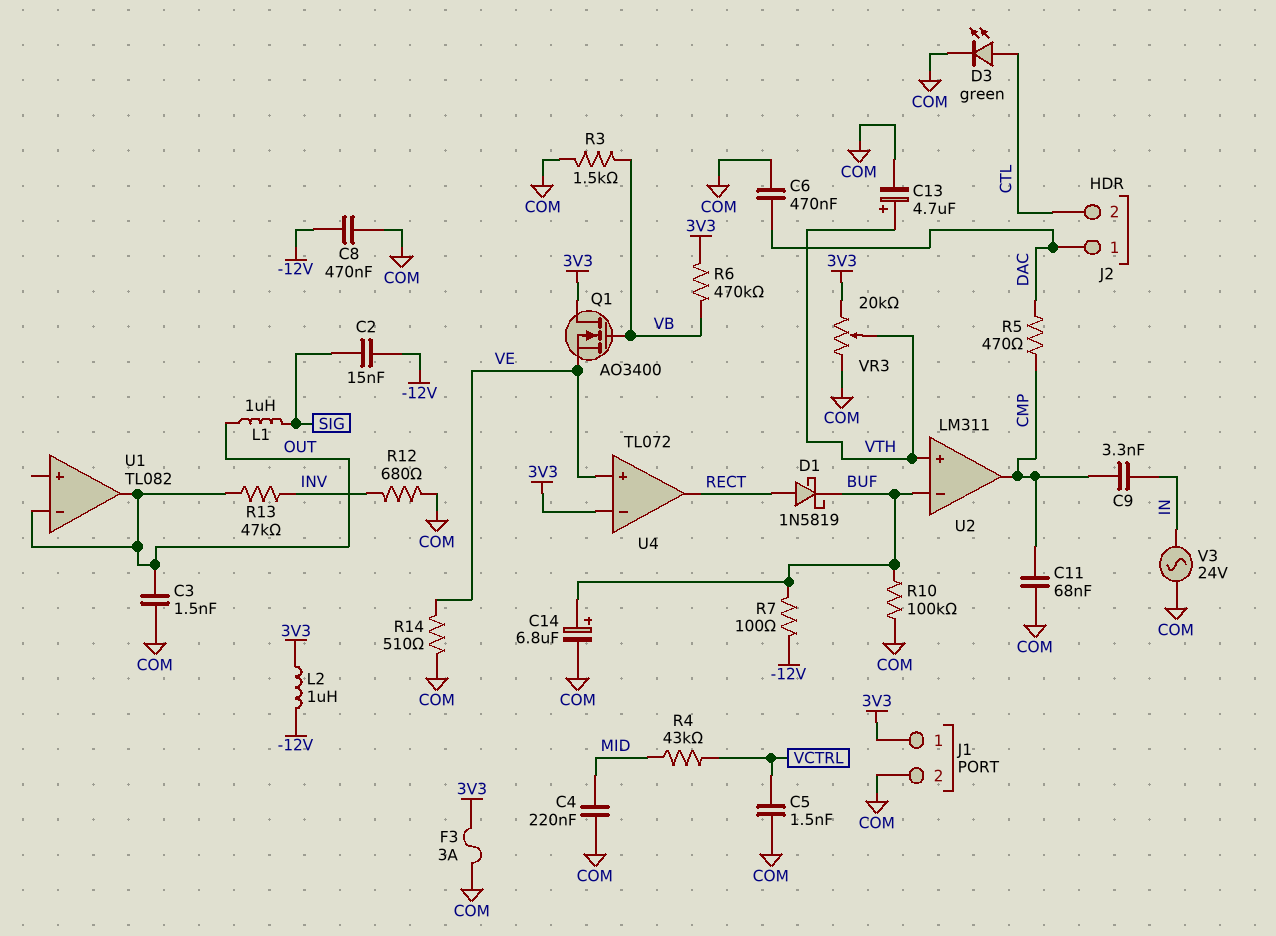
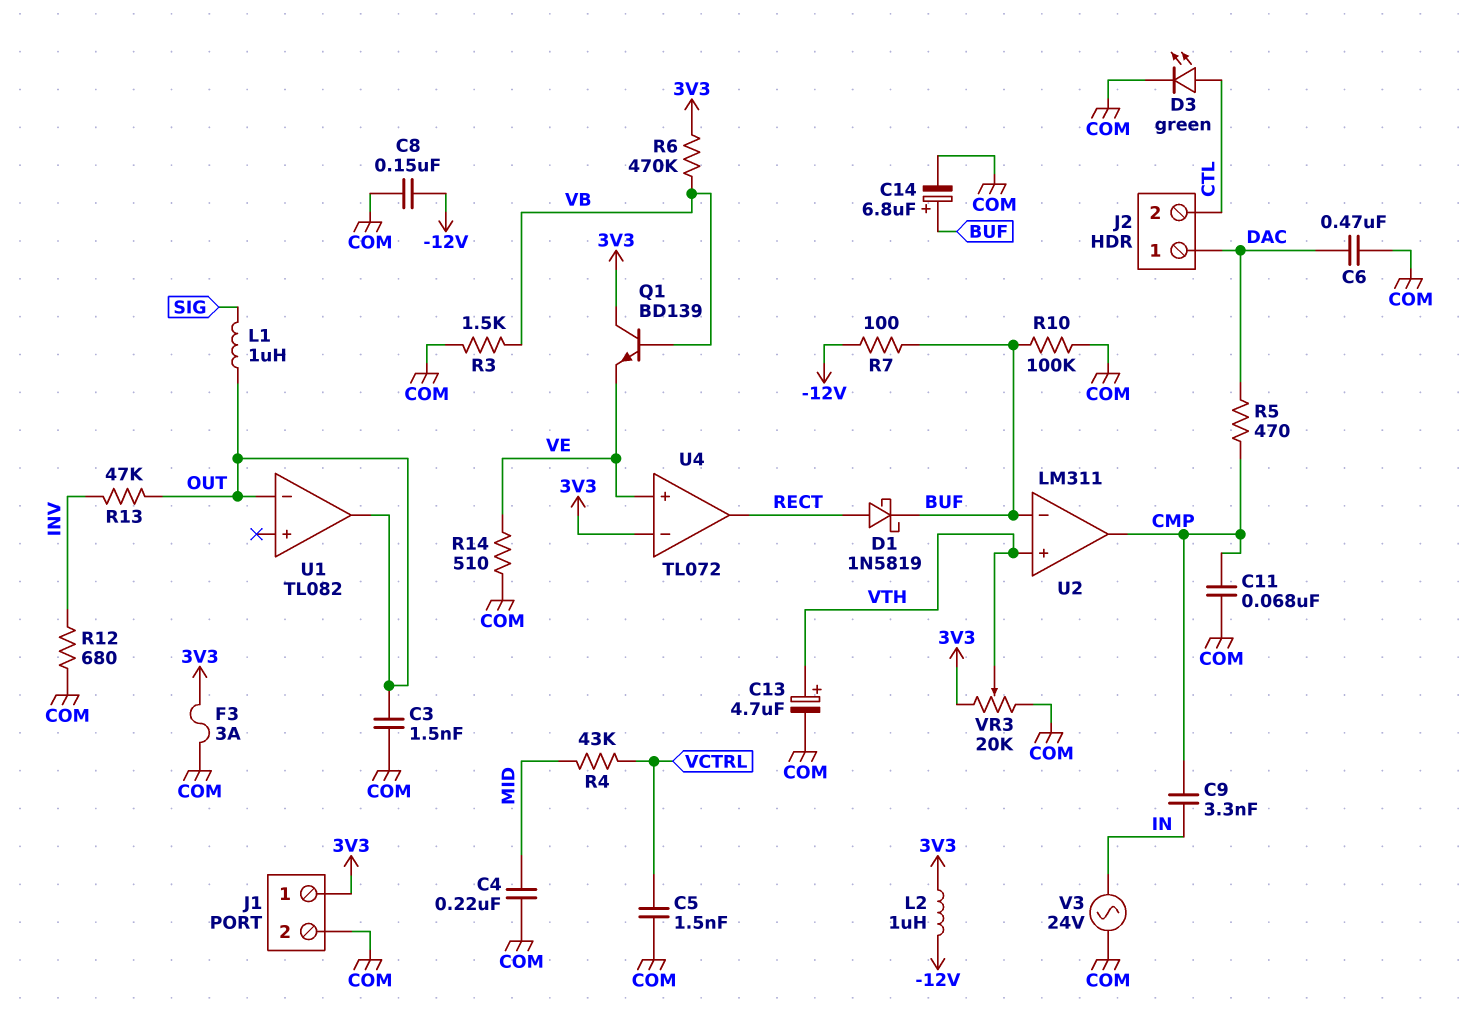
C2: 15nF (-12V, SIG) -> none
C8: 470nF (-12V, COM) -> 150nF (-12V, COM)
Q1: NMOS AO3400 (G VB, D 3V3, S VE) -> NPN BD139 (B VB, C 3V3, E VE)

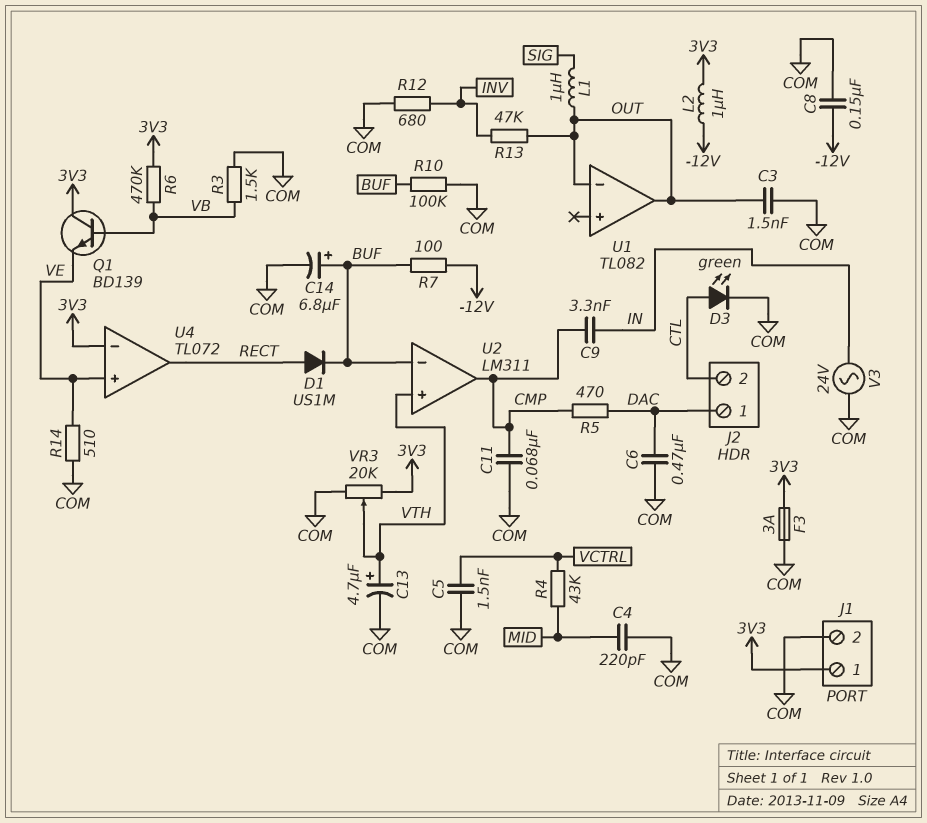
C4: 220nF (COM, MID) -> 220pF (COM, MID)
D1: schottky 1N5819 (A RECT, K BUF) -> diode US1M (A RECT, K BUF)

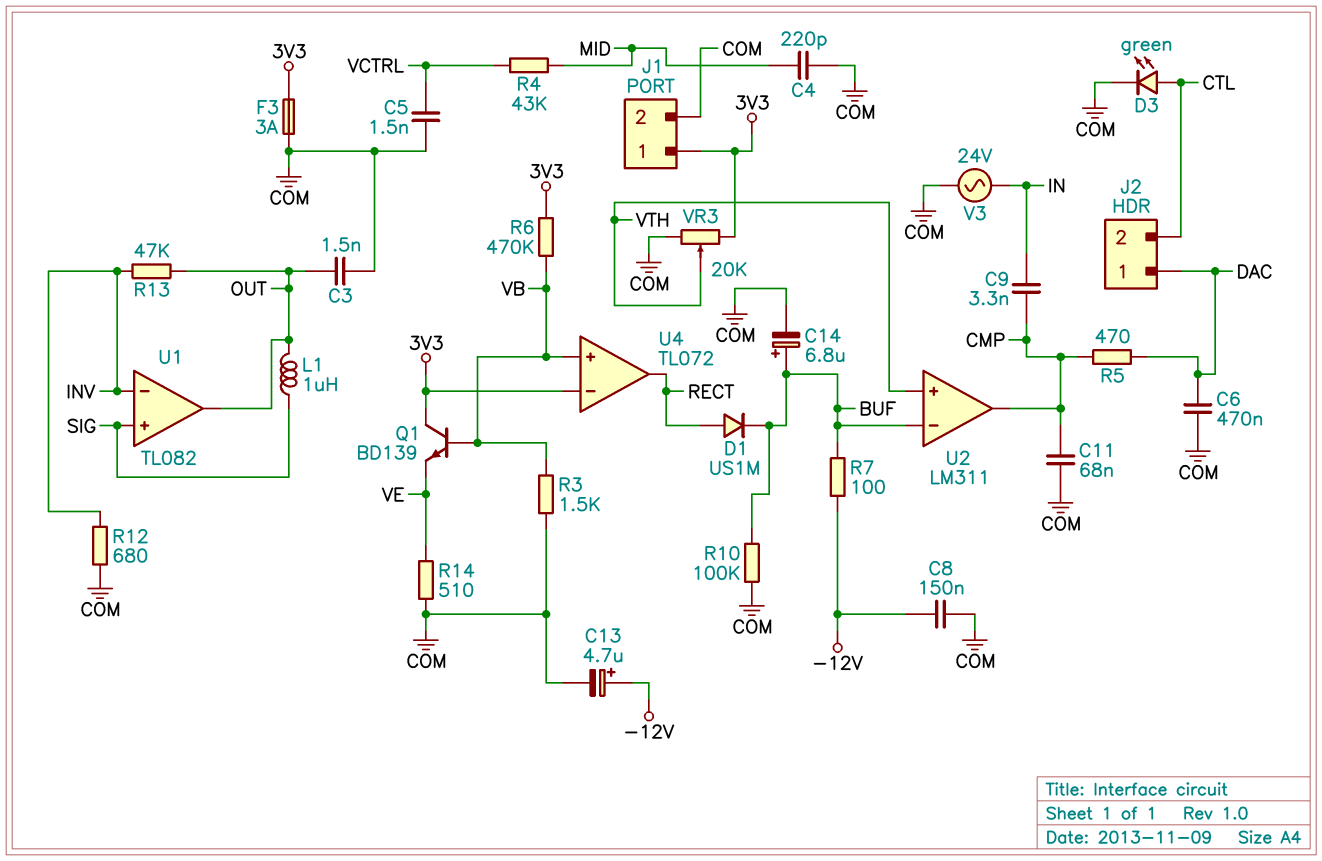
C13: 4.7uF (plus VTH, minus COM) -> 4.7uF (plus -12V, minus COM)
L2: 1uH (-12V, 3V3) -> none
U1 pin in+: none -> SIG
U1 pin in-: OUT -> INV
U4 pin in+: VE -> VB

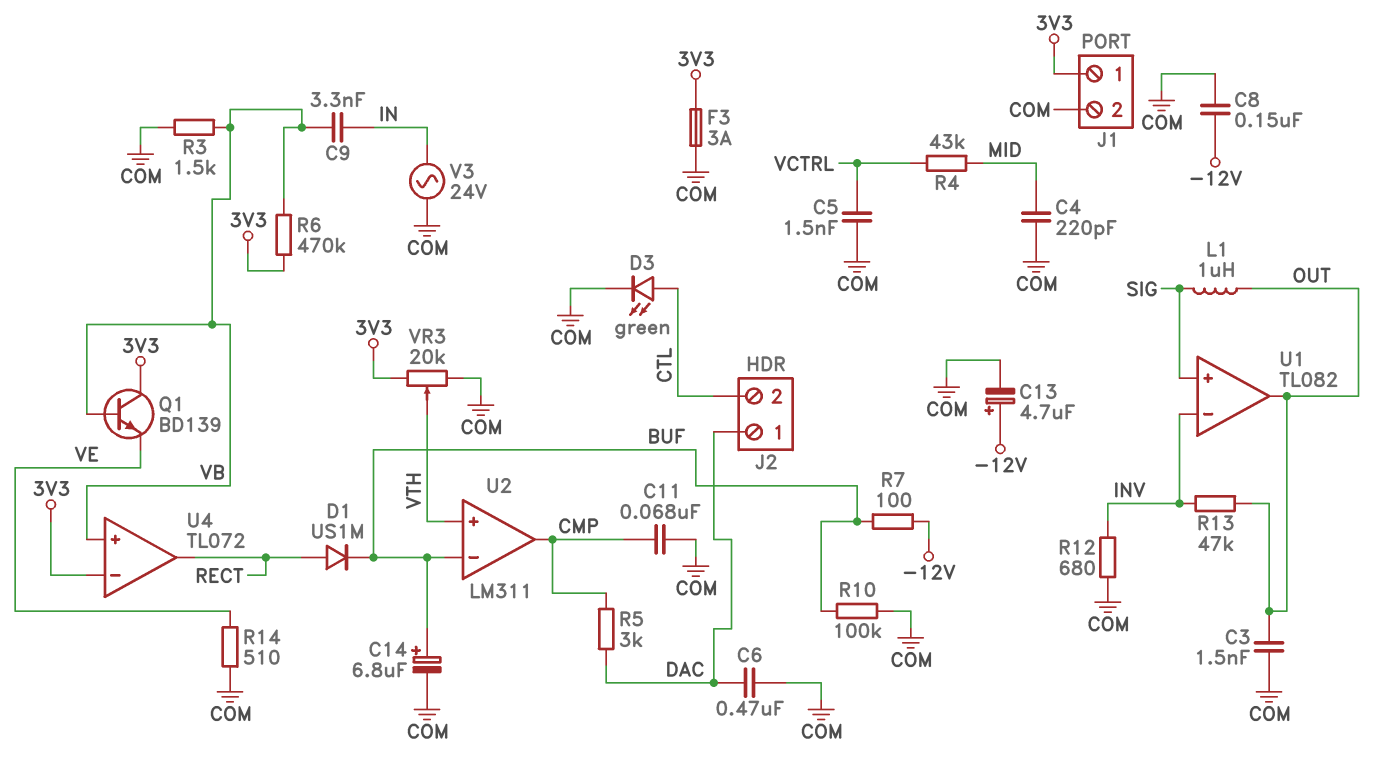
C9: 3.3nF (CMP, IN) -> 3.3nF (IN, VB)
R5: 470 (CMP, DAC) -> 3k (CMP, DAC)

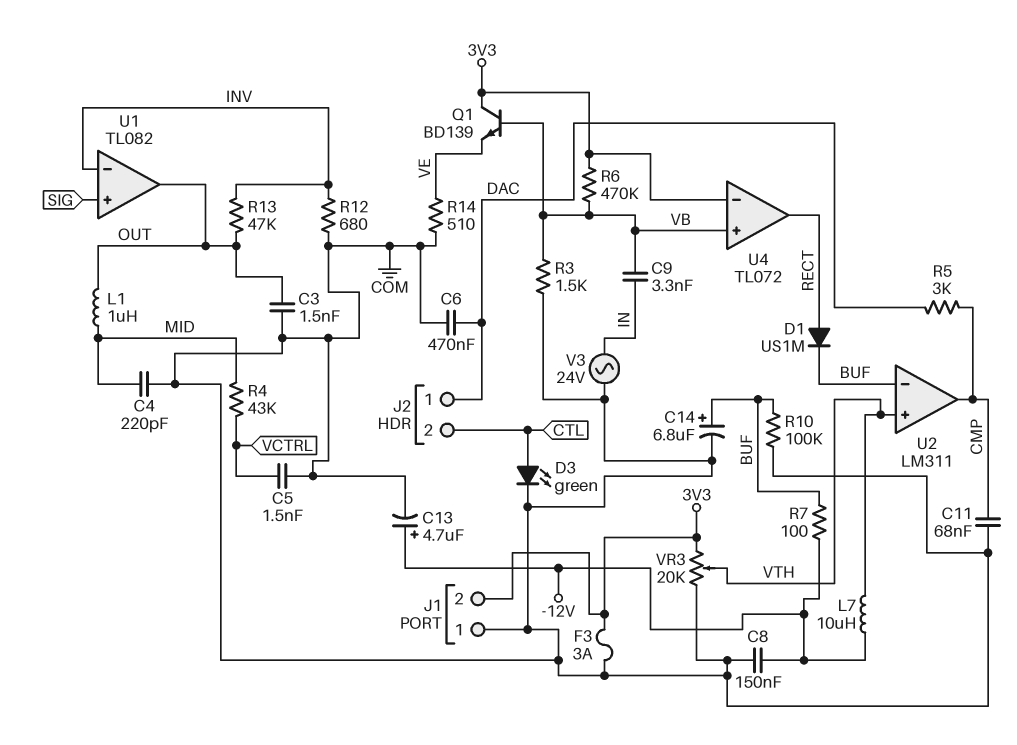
J1 pin 1: 3V3 -> COM
J1 pin 2: COM -> 3V3
L1: 1uH (OUT, SIG) -> 1uH (MID, OUT)
L7: none -> 10uH (-12V, VTH)

